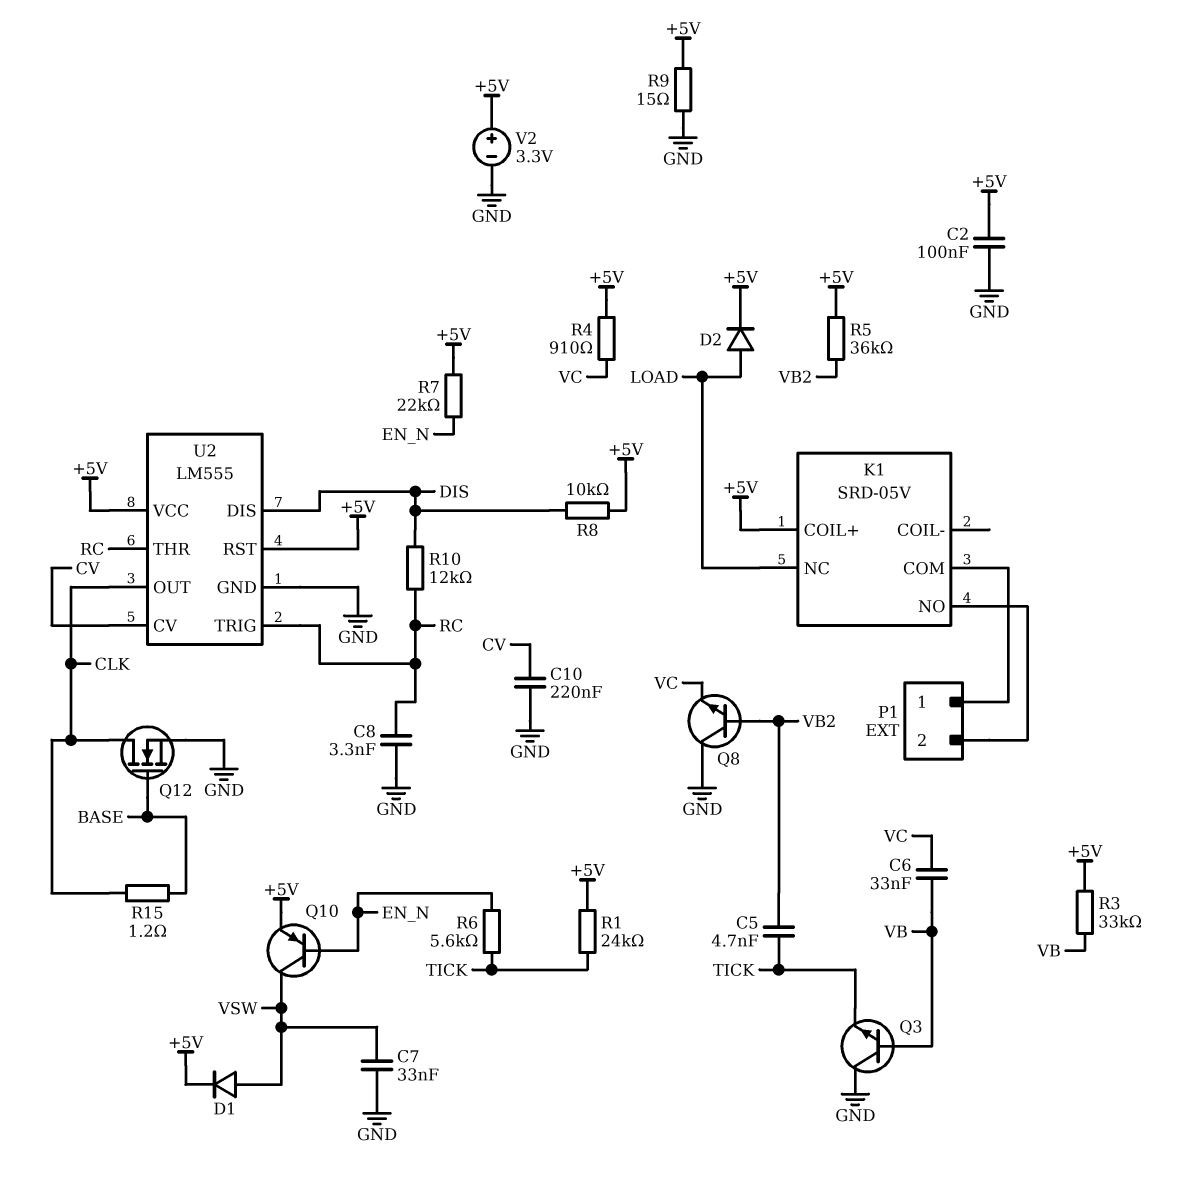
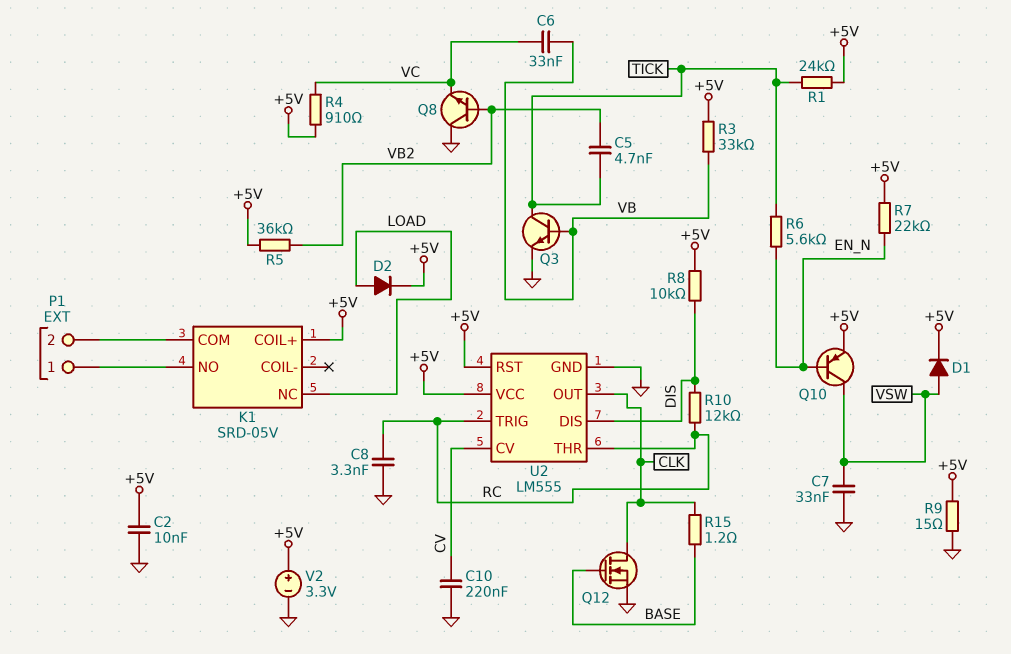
C2: 100nF (+5V, GND) -> 10nF (+5V, GND)
P1 pin 1: K1/COM -> K1/NO
P1 pin 2: K1/NO -> K1/COM
Q3: NPN (B VB, C GND, E TICK) -> NPN (B VB, C TICK, E GND)

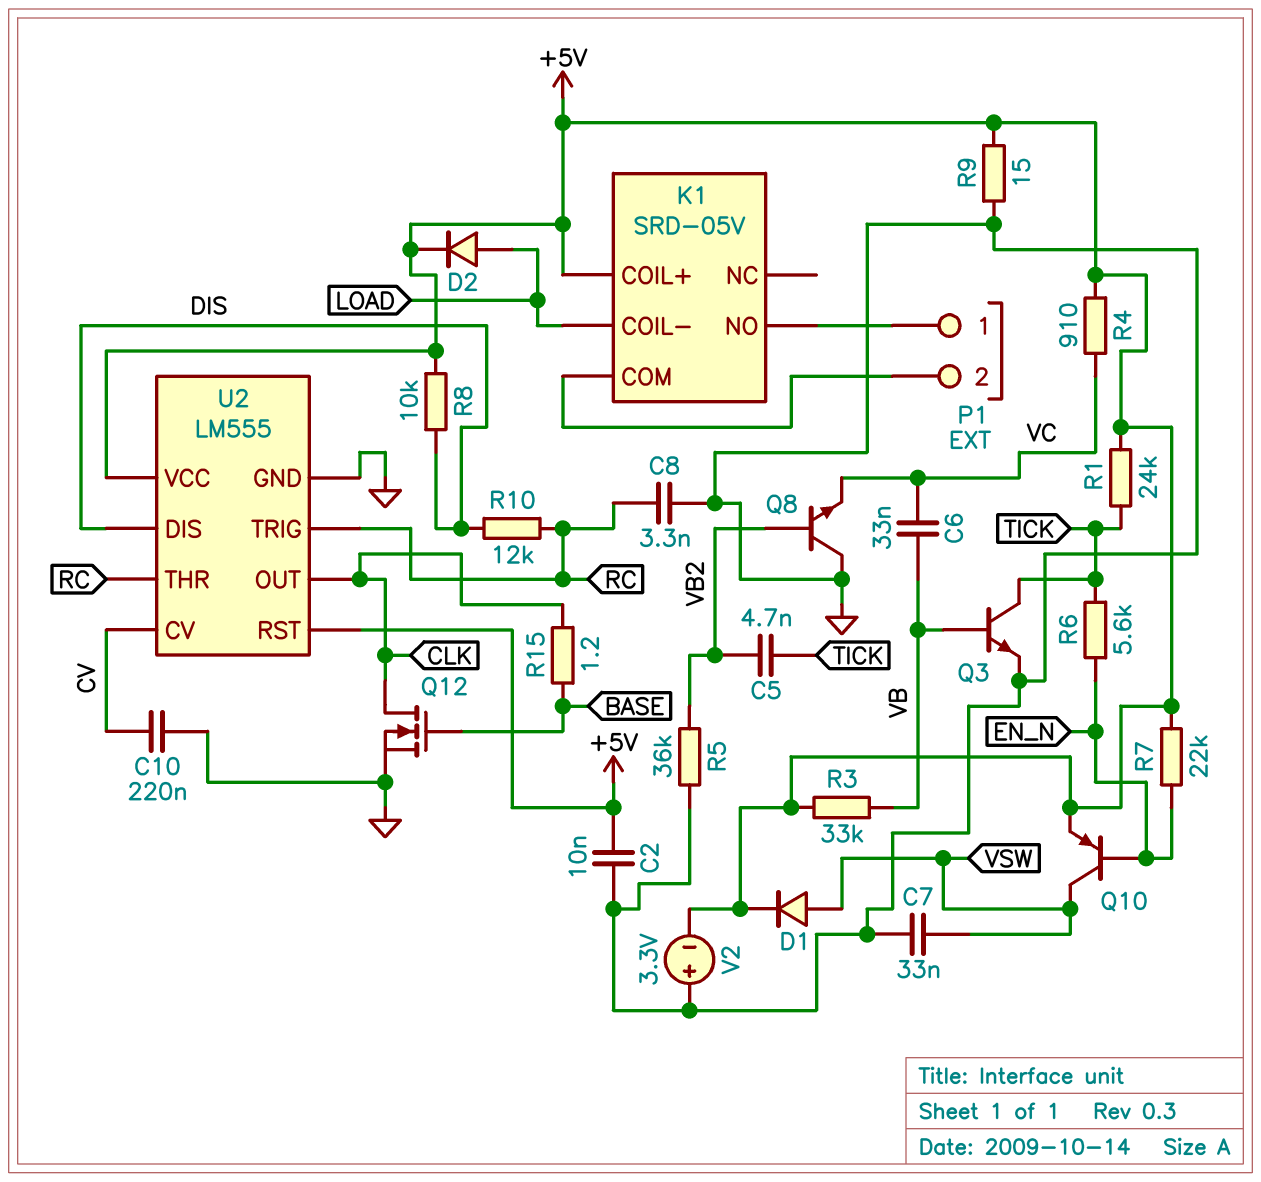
K1 pin COIL-: none -> LOAD
K1 pin NC: LOAD -> none
R5: 36k (+5V, VB2) -> 36k (GND, VB2)
V2: 3.3V (plus +5V, minus GND) -> 3.3V (plus GND, minus +5V)

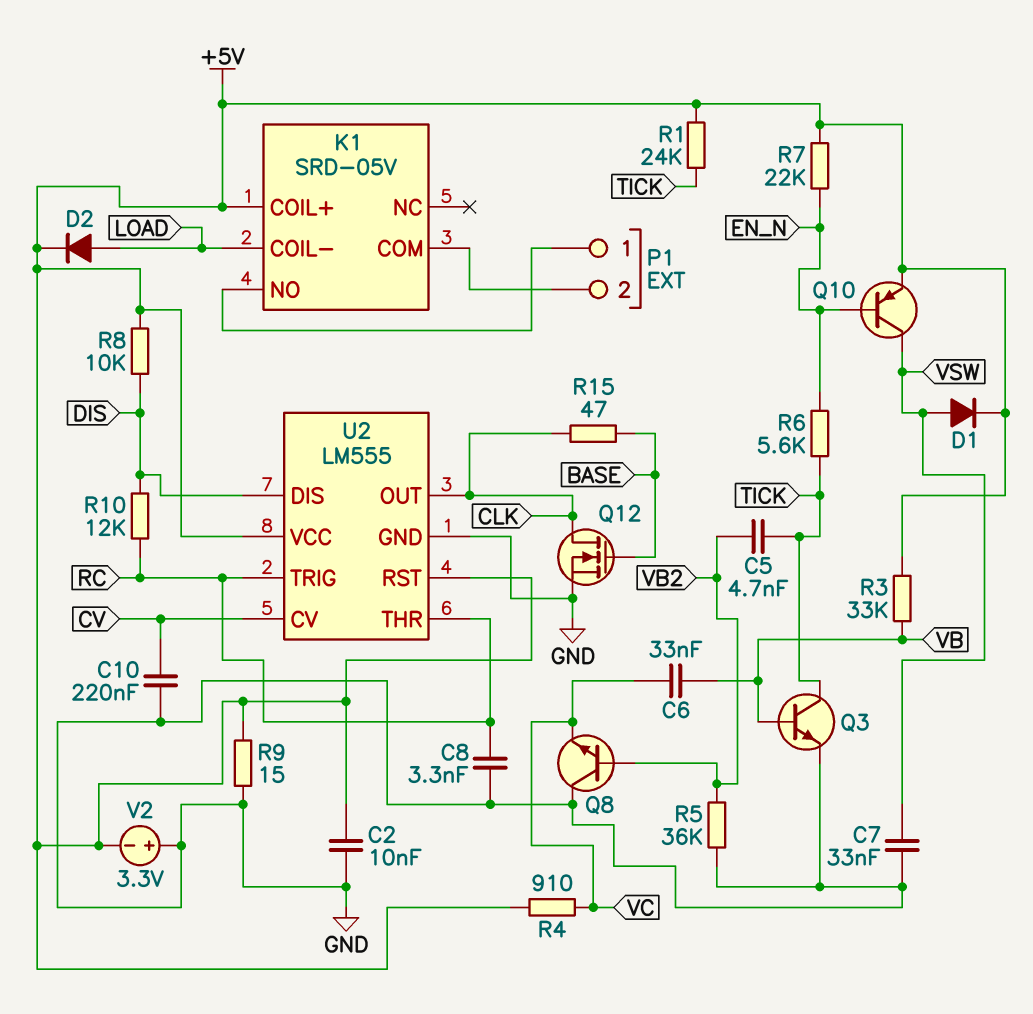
R15: 1.2 (BASE, CLK) -> 47 (BASE, CLK)

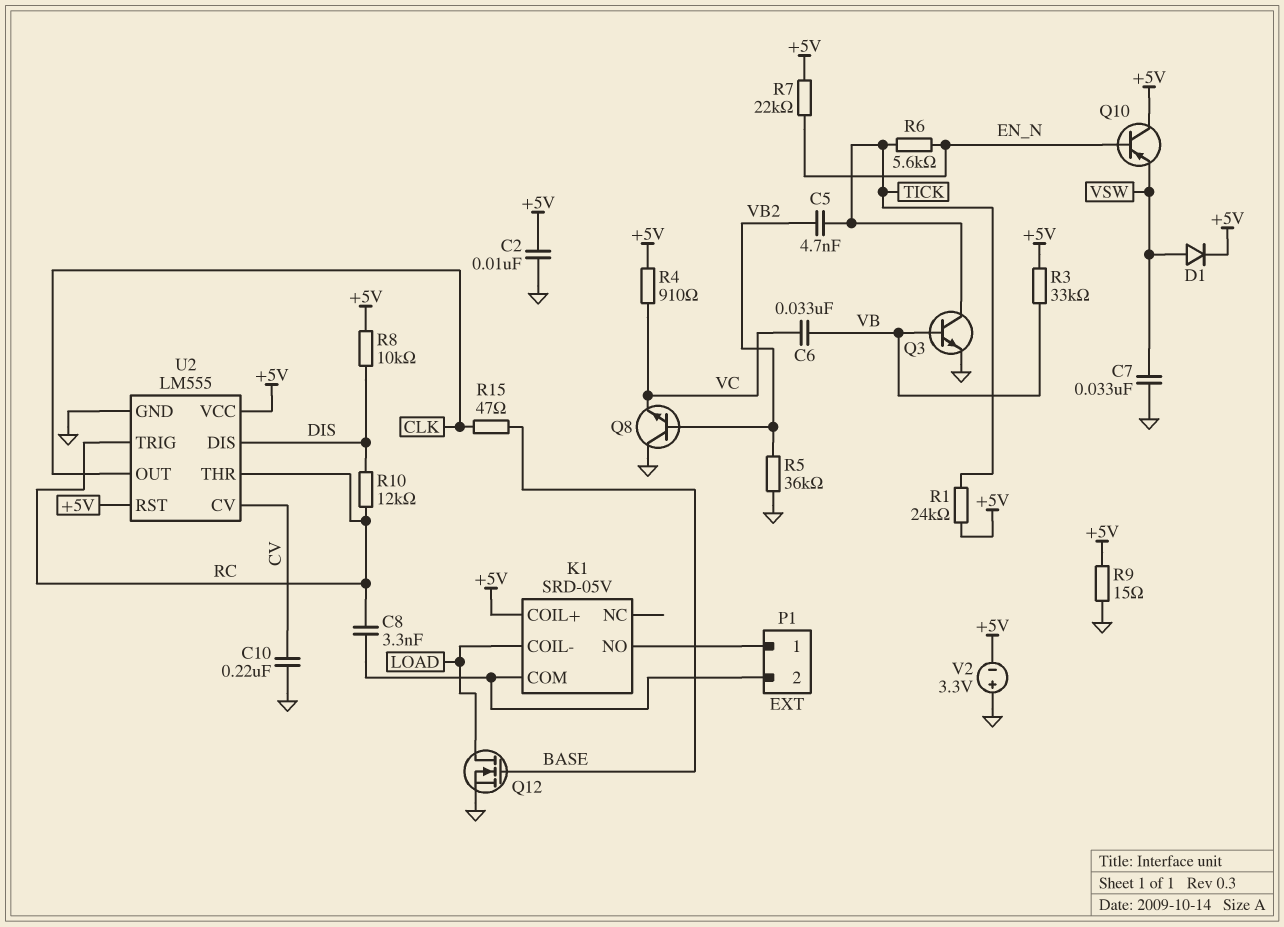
C8: 3.3nF (GND, RC) -> 3.3nF (K1/COM, RC)
D2: diode (A LOAD, K +5V) -> none
Q10: PNP (B EN_N, C VSW, E +5V) -> PNP (B EN_N, C +5V, E VSW)
Q12: NMOS (G BASE, D CLK, S GND) -> NMOS (G BASE, D LOAD, S GND)

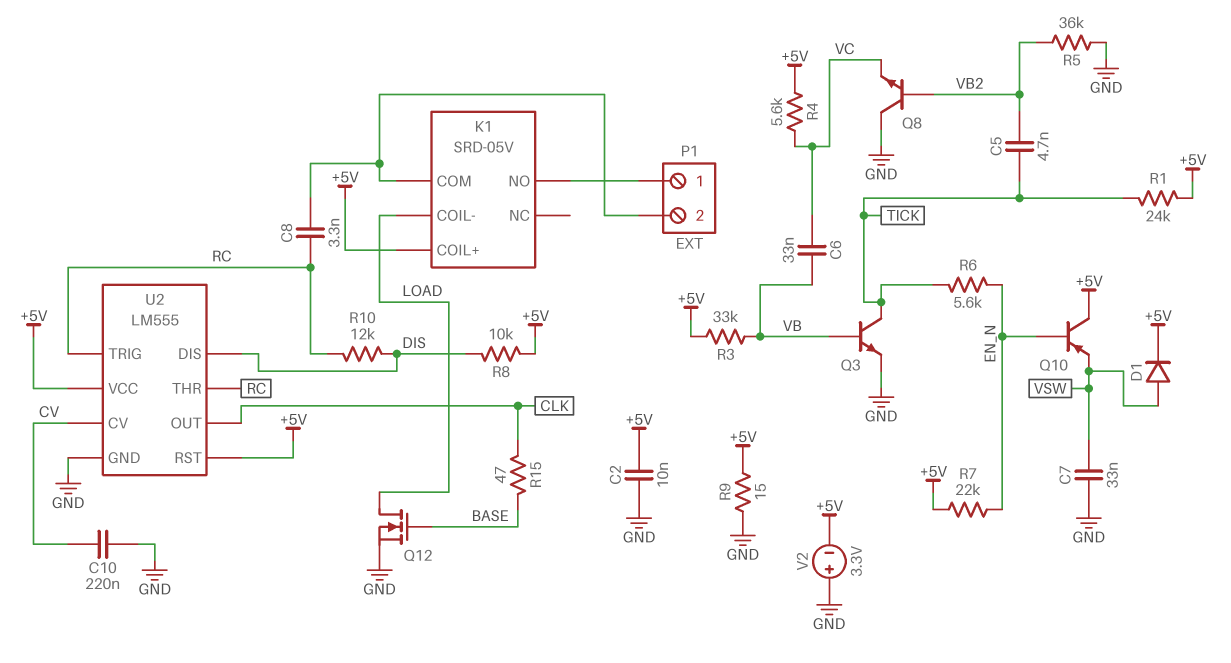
R4: 910 (+5V, VC) -> 5.6k (+5V, VC)

